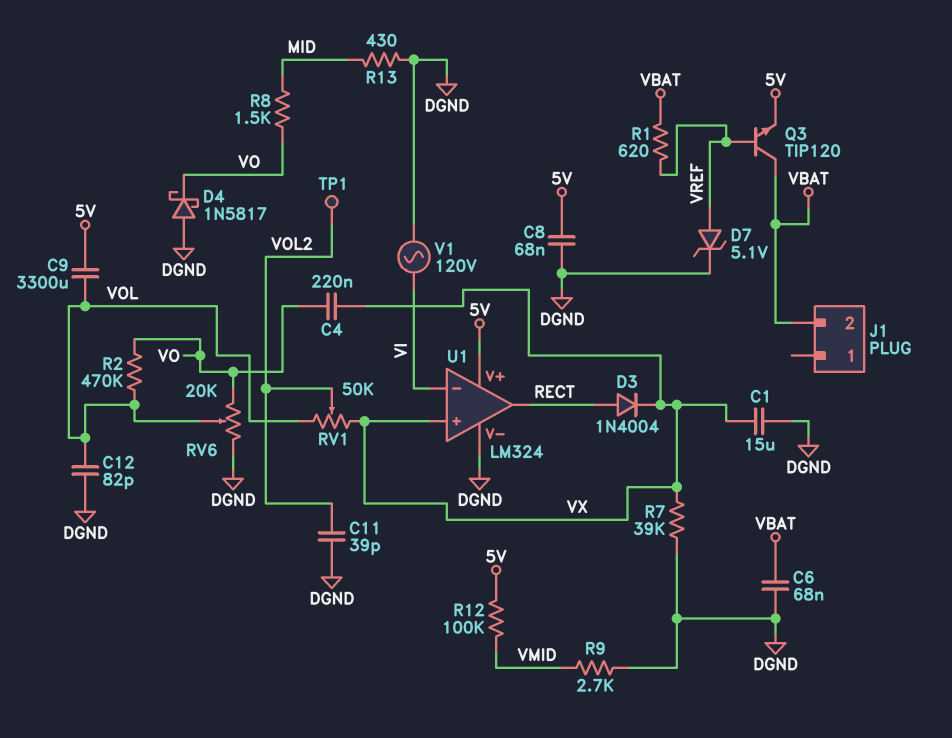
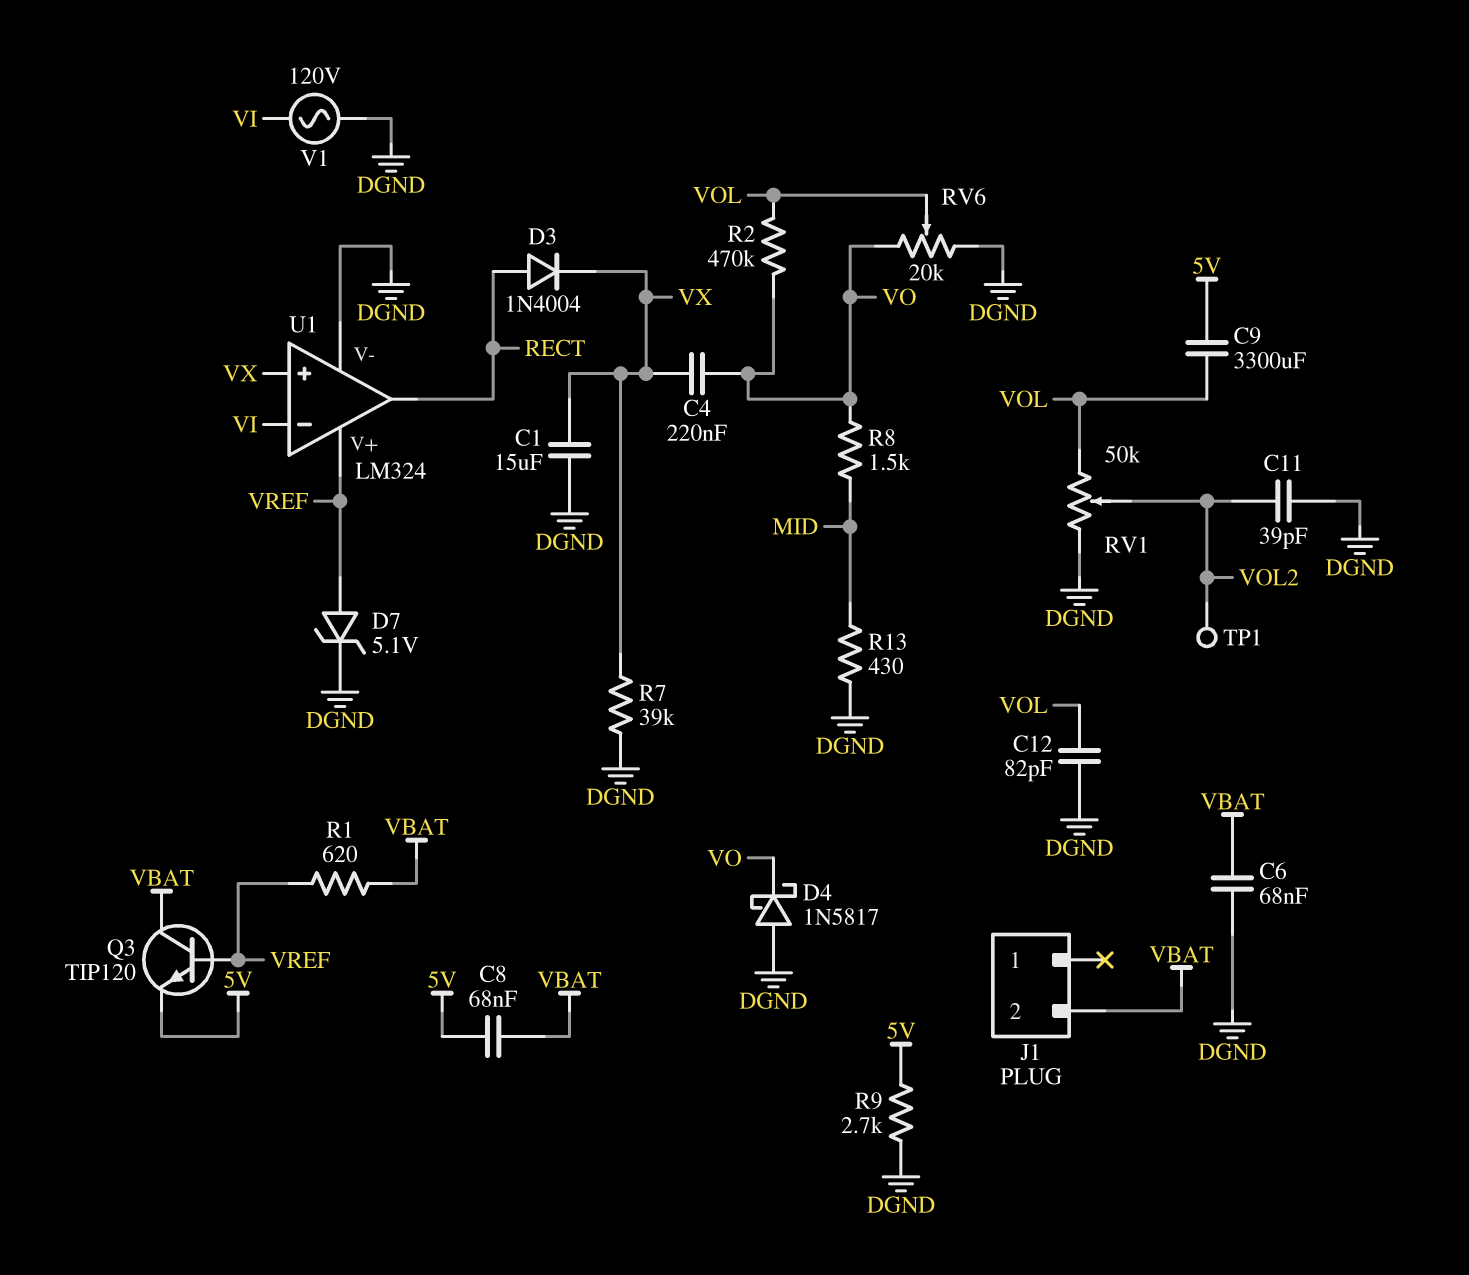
C8: 68nF (5V, DGND) -> 68nF (5V, VBAT)
R9: 2.7k (DGND, VMID) -> 2.7k (5V, DGND)
R12: 100k (5V, VMID) -> none
RV1: 50k (VOL, VX, wiper VOL2) -> 50k (DGND, VOL, wiper VOL2)
U1 pin V+: 5V -> VREF

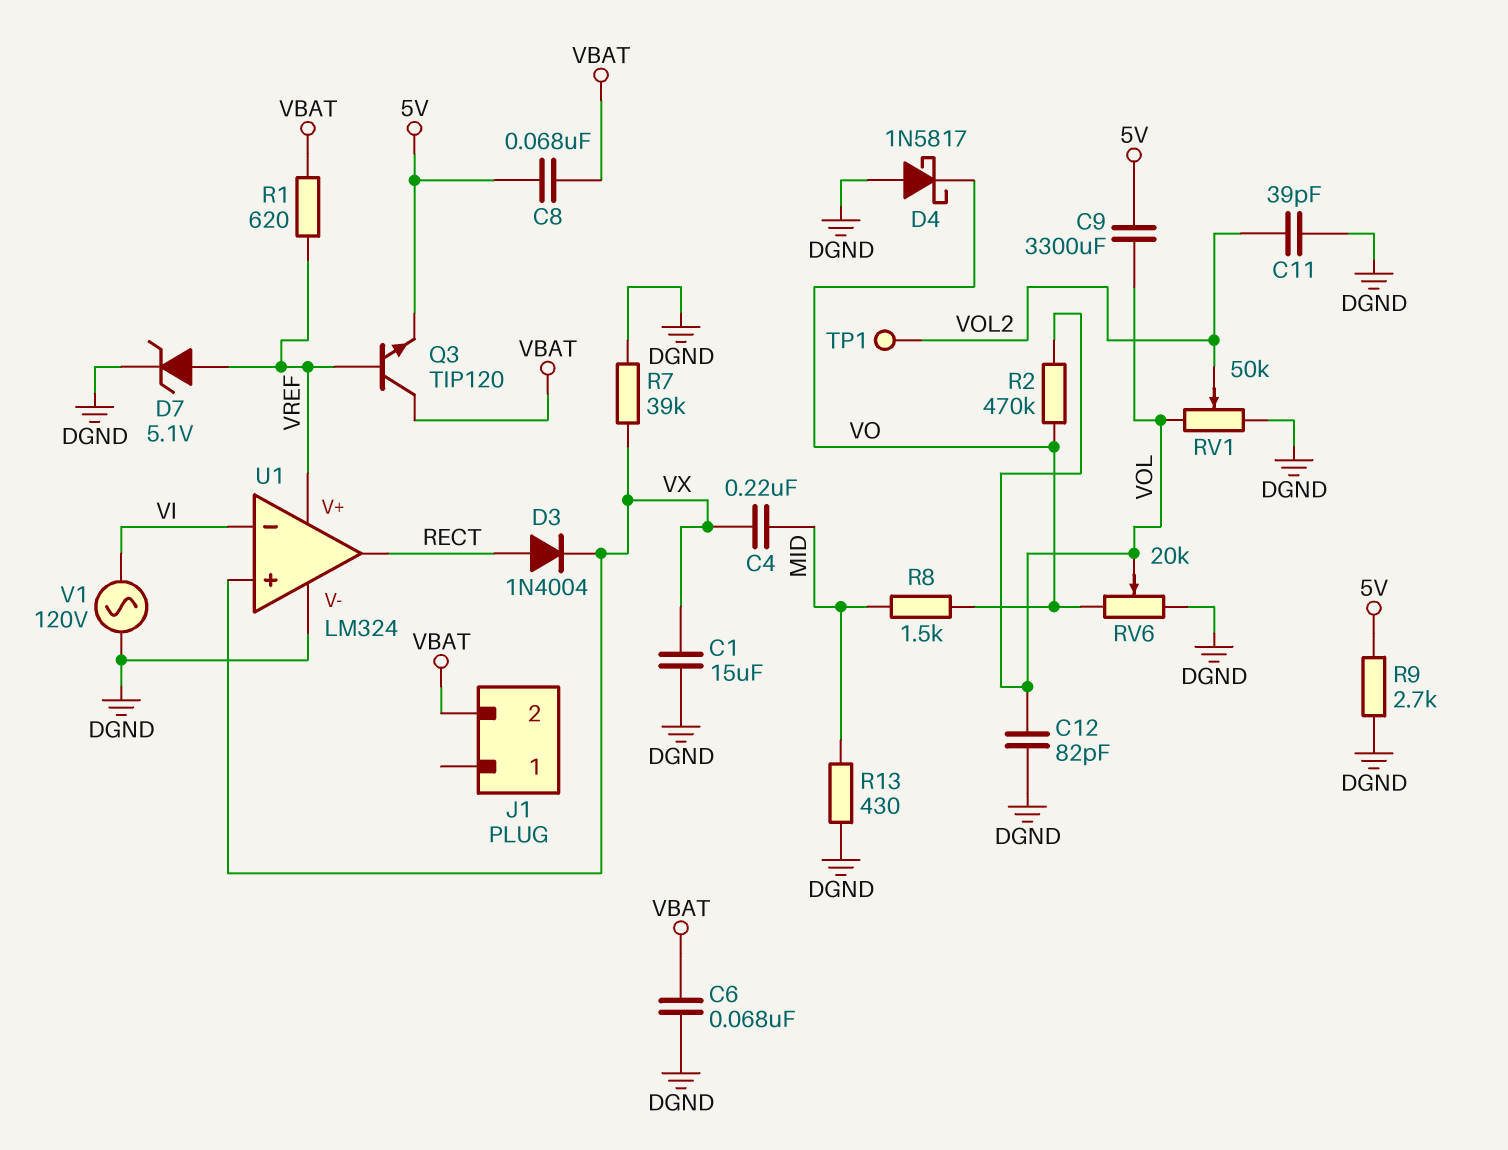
C4: 220nF (VO, VX) -> 220nF (MID, VX)

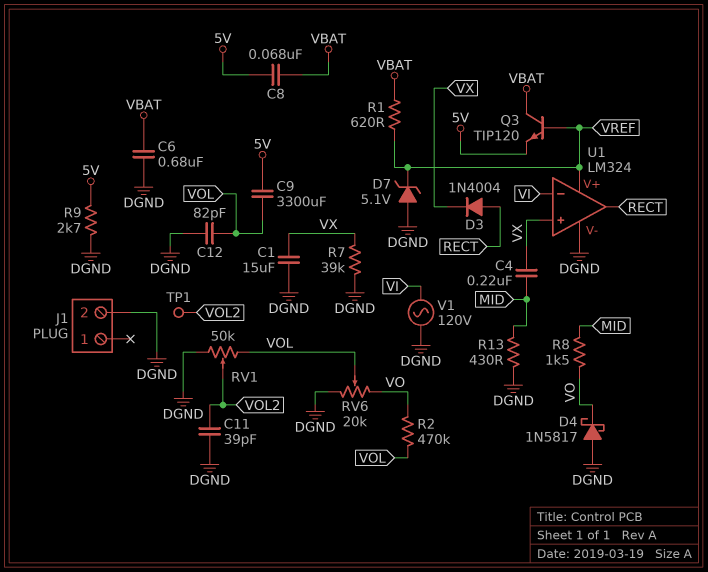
C6: 68nF (DGND, VBAT) -> 680nF (DGND, VBAT)
D7: zener 5.1V (A VREF, K DGND) -> zener 5.1V (A DGND, K VREF)
J1 pin 2: VBAT -> DGND

